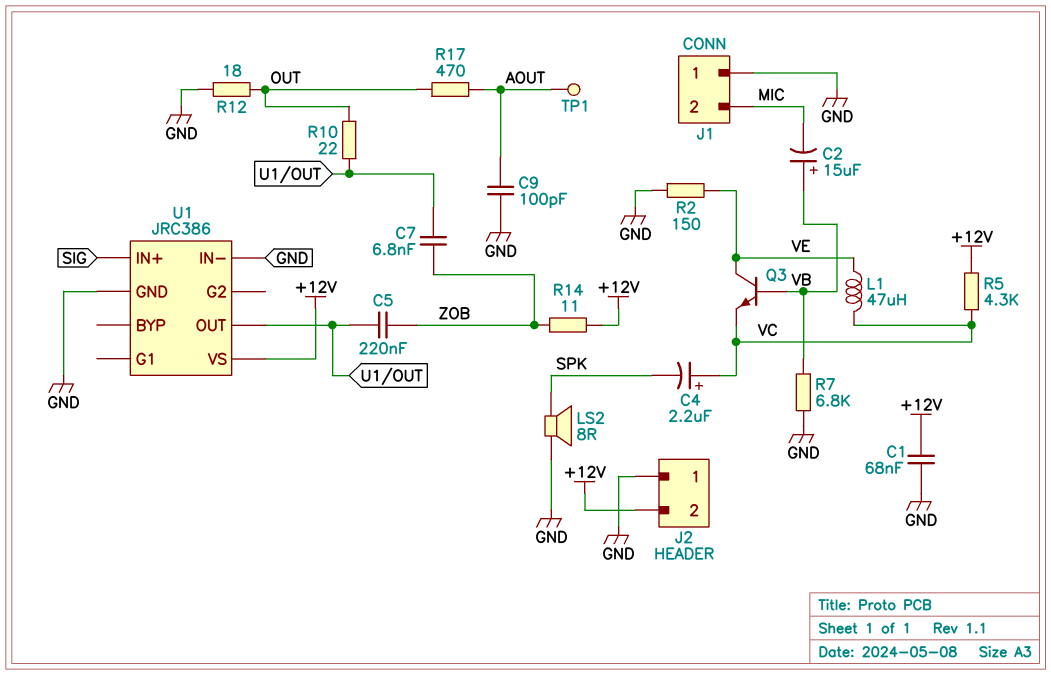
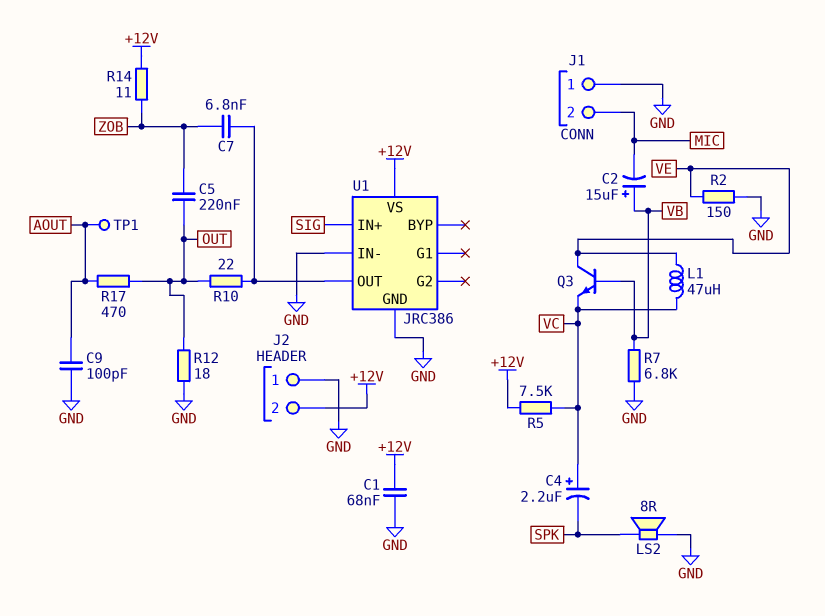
C5: 220nF (U1/OUT, ZOB) -> 220nF (OUT, ZOB)
R5: 4.3k (+12V, VC) -> 7.5k (+12V, VC)

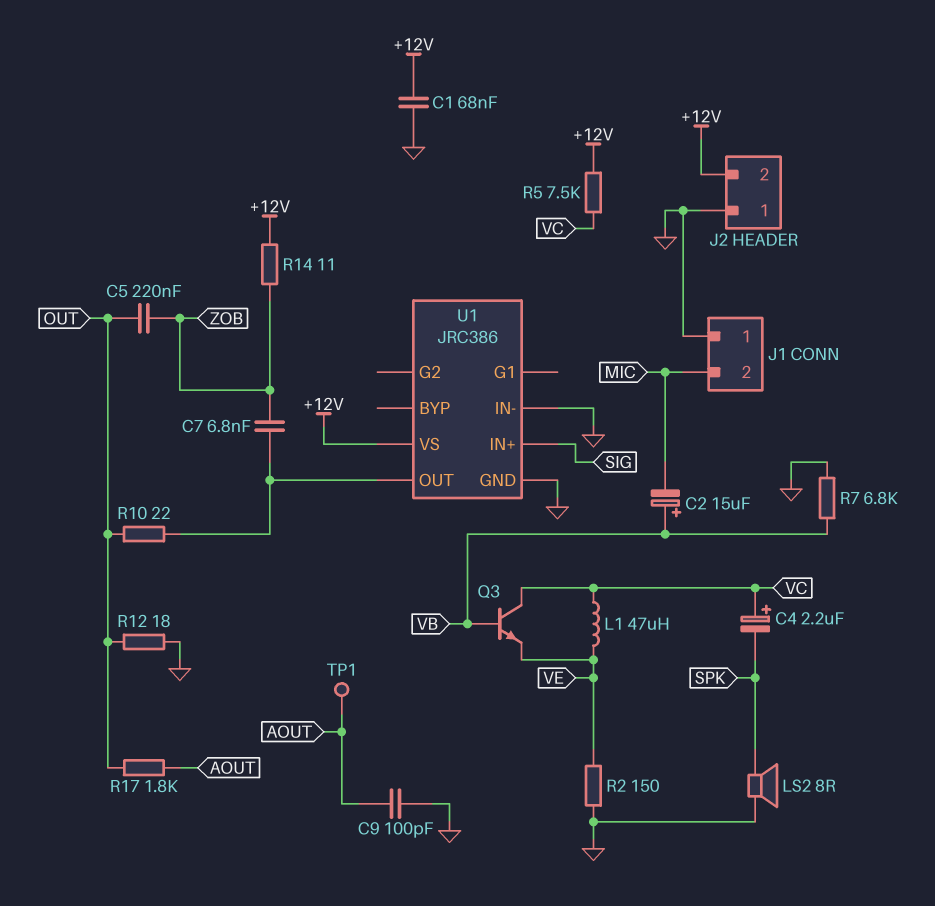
Q3: NPN (B VB, C VE, E VC) -> NPN (B VB, C VC, E VE)
R17: 470 (AOUT, OUT) -> 1.8k (AOUT, OUT)

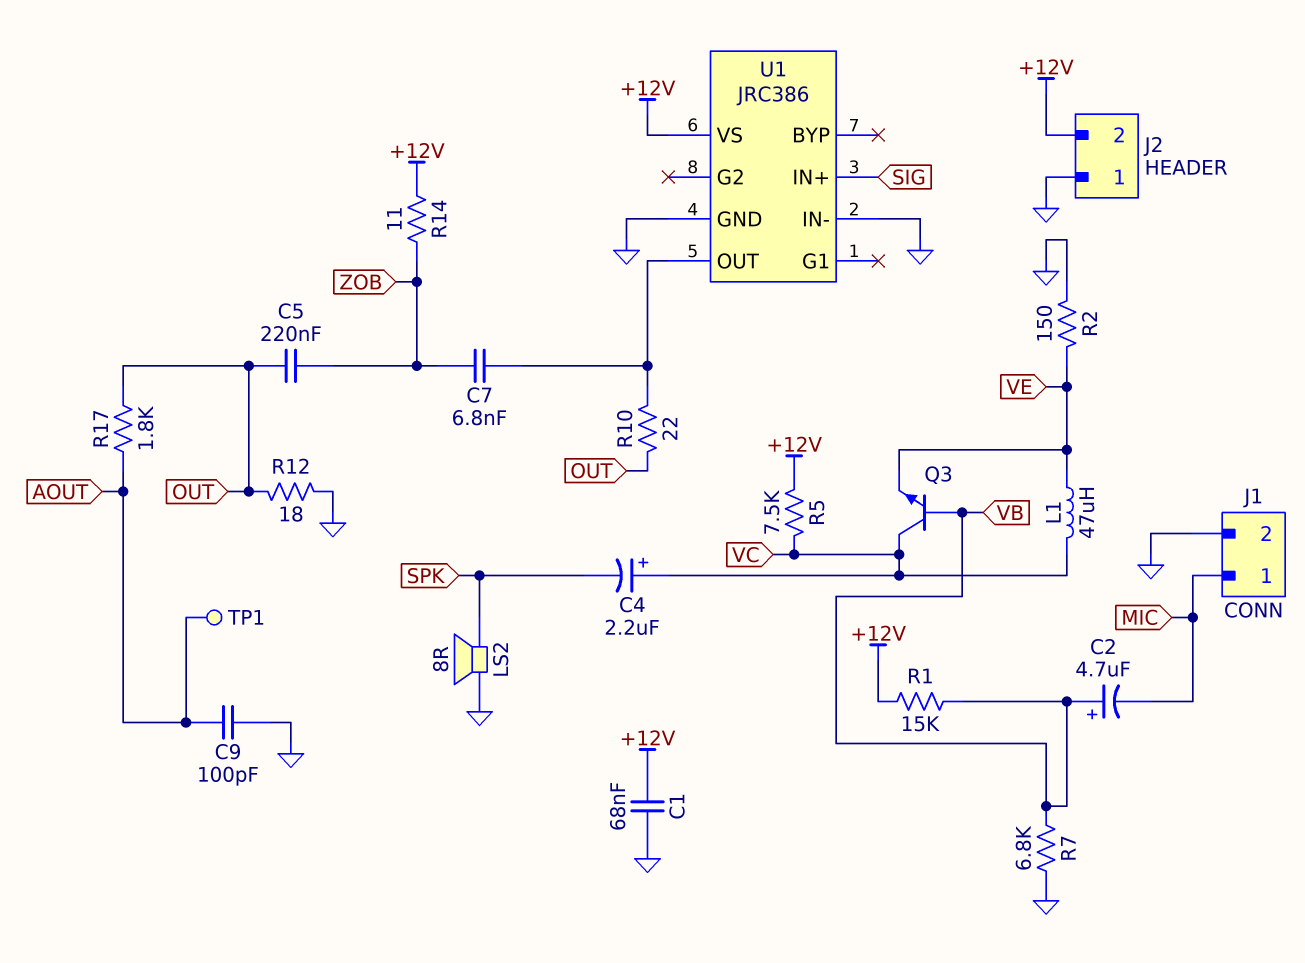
C2: 15uF (plus VB, minus MIC) -> 4.7uF (plus VB, minus MIC)
J1 pin 1: GND -> MIC
J1 pin 2: MIC -> GND
R1: none -> 15k (+12V, VB)

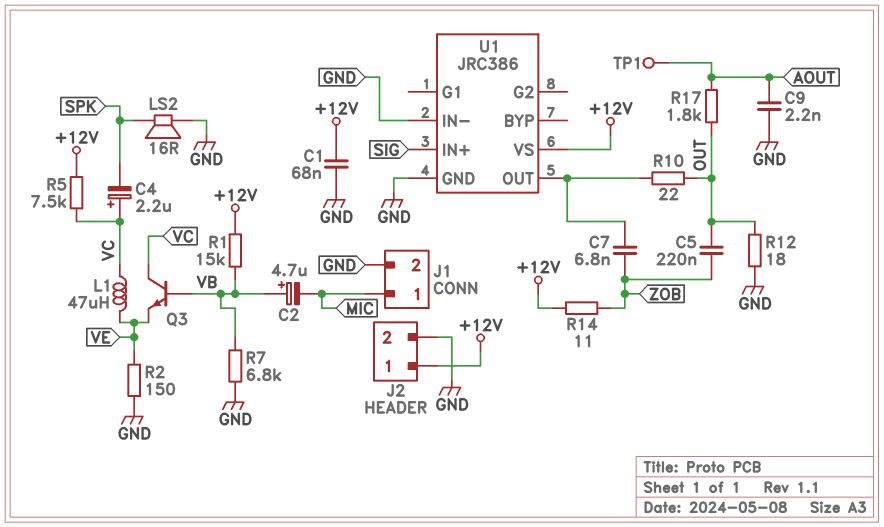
C9: 100pF (AOUT, GND) -> 2.2nF (AOUT, GND)
J2 pin 1: GND -> +12V
J2 pin 2: +12V -> GND
LS2: speaker 8R (GND, SPK) -> speaker 16R (GND, SPK)

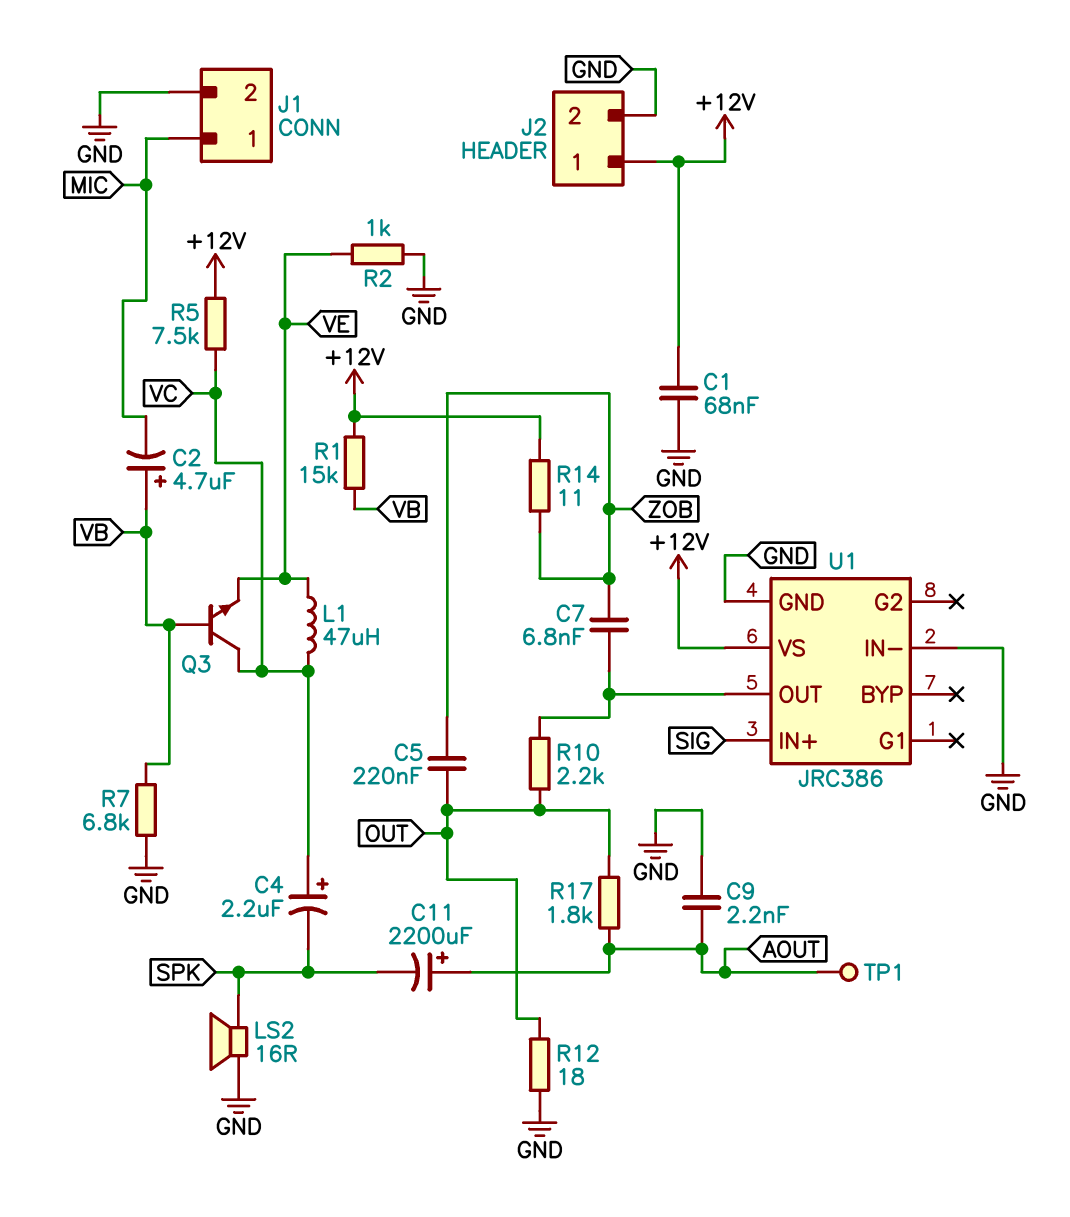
C11: none -> 2200uF (plus AOUT, minus SPK)
R2: 150 (GND, VE) -> 1k (GND, VE)
R10: 22 (OUT, U1/OUT) -> 2.2k (OUT, U1/OUT)

